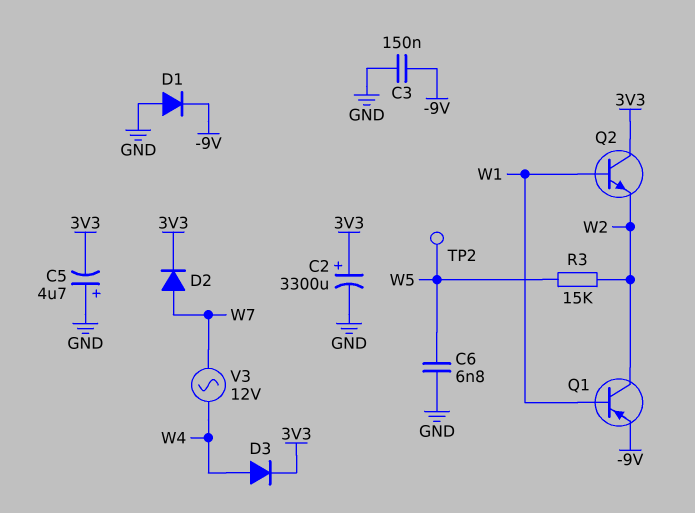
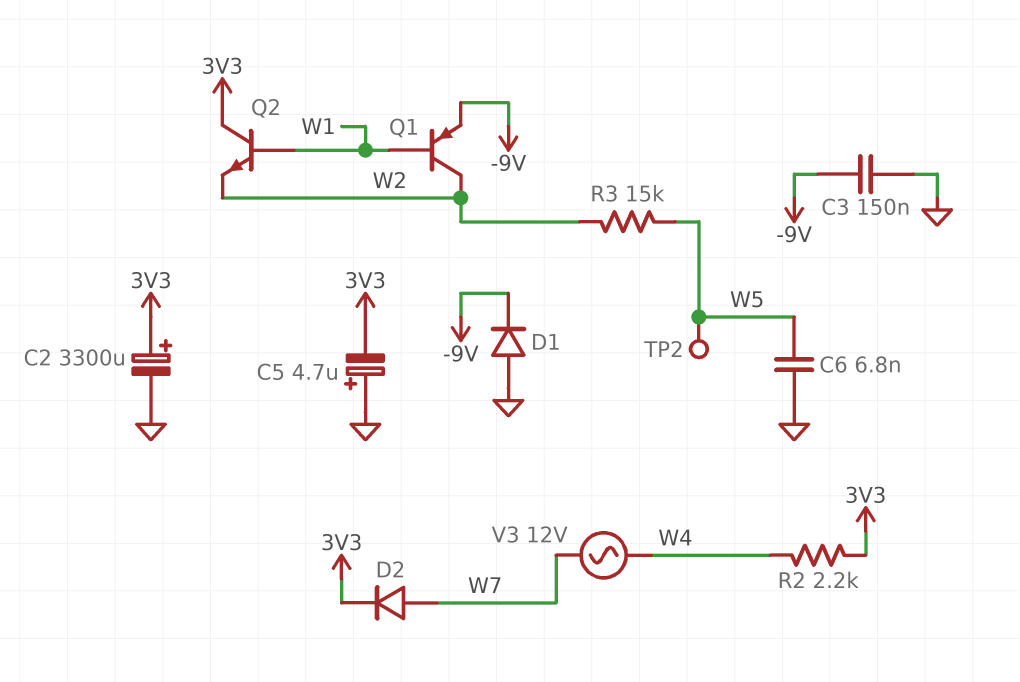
D3: diode (A W4, K 3V3) -> none
R2: none -> 2.2k (3V3, W4)

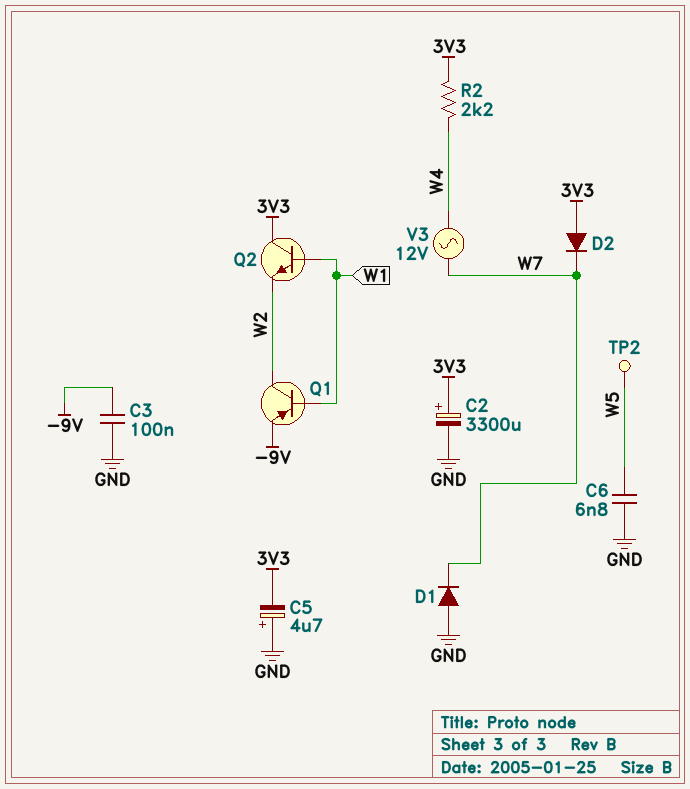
C3: 150nF (-9V, GND) -> 100nF (-9V, GND)
D1: diode (A GND, K -9V) -> diode (A GND, K W7)
D2: diode (A W7, K 3V3) -> diode (A 3V3, K W7)
R3: 15k (W2, W5) -> none

